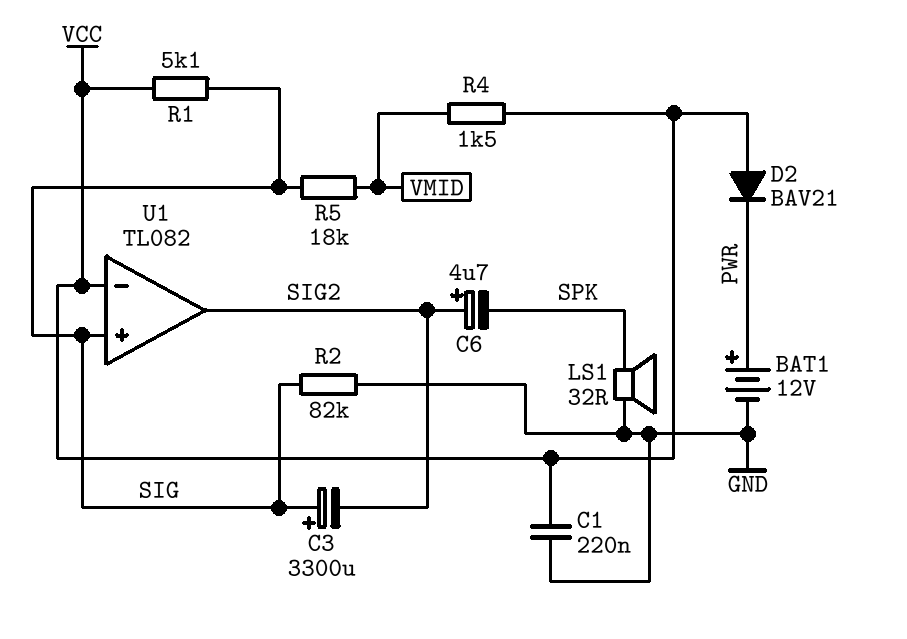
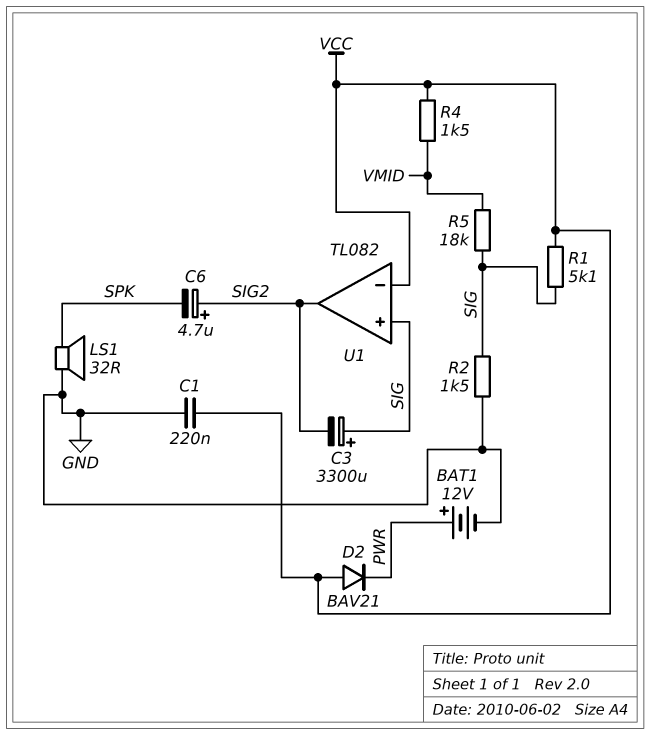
R2: 82k (GND, SIG) -> 1.5k (GND, SIG)

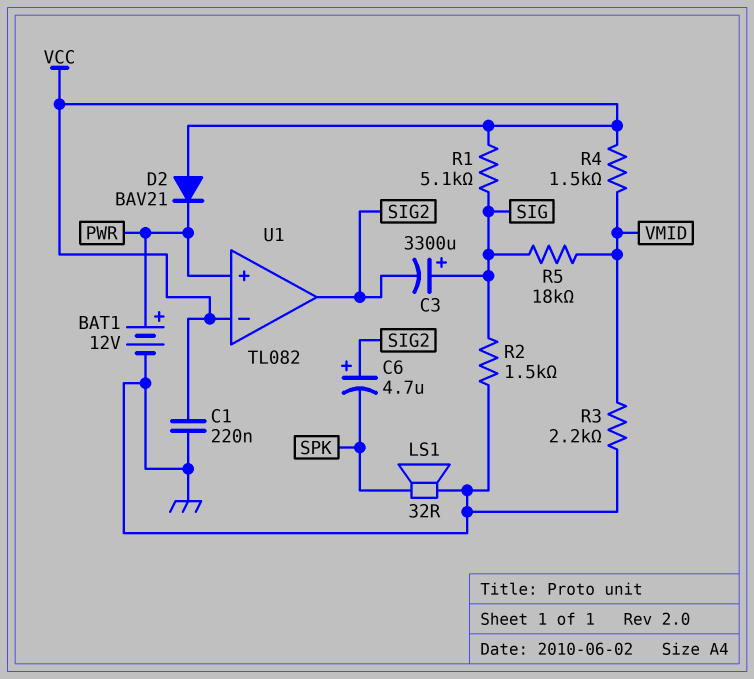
R3: none -> 2.2k (GND, VMID)
U1 pin in+: SIG -> PWR

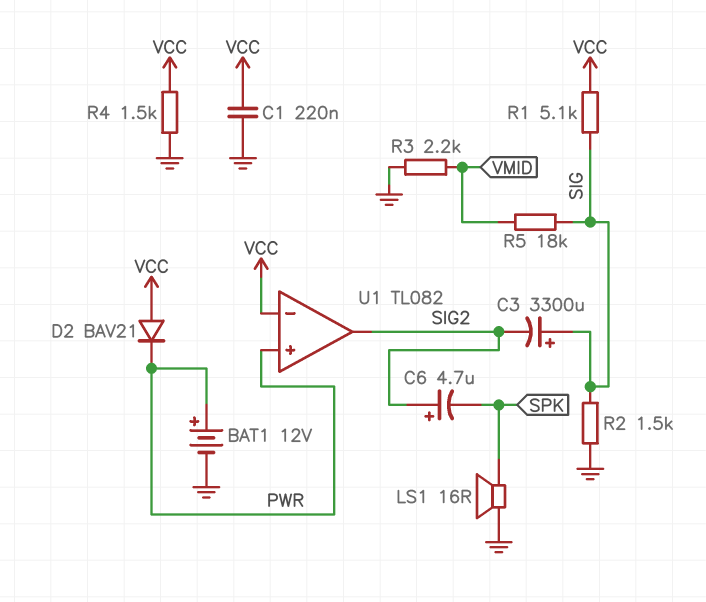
LS1: speaker 32R (GND, SPK) -> speaker 16R (GND, SPK)
R4: 1.5k (VCC, VMID) -> 1.5k (GND, VCC)

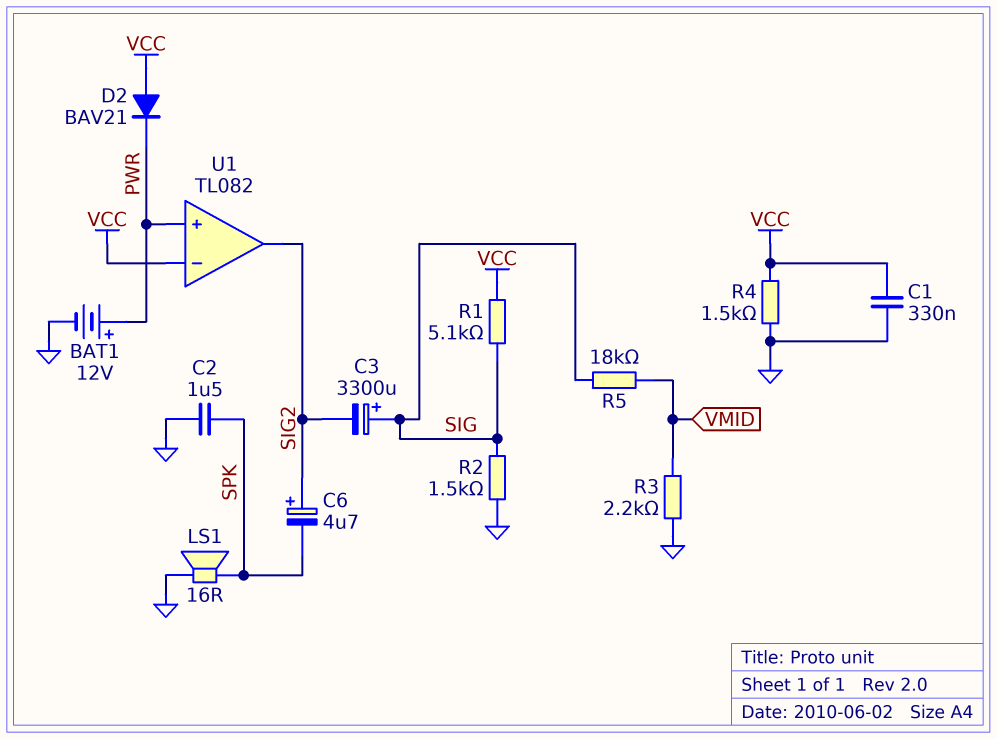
C1: 220nF (GND, VCC) -> 330nF (GND, VCC)
C2: none -> 1.5uF (GND, SPK)

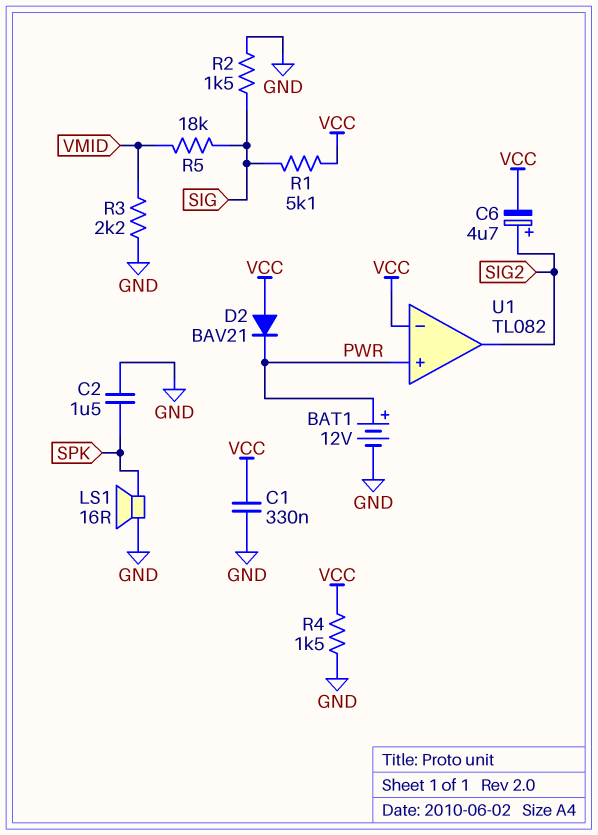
C3: 3300uF (plus SIG, minus SIG2) -> none
C6: 4.7uF (plus SIG2, minus SPK) -> 4.7uF (plus SIG2, minus VCC)

